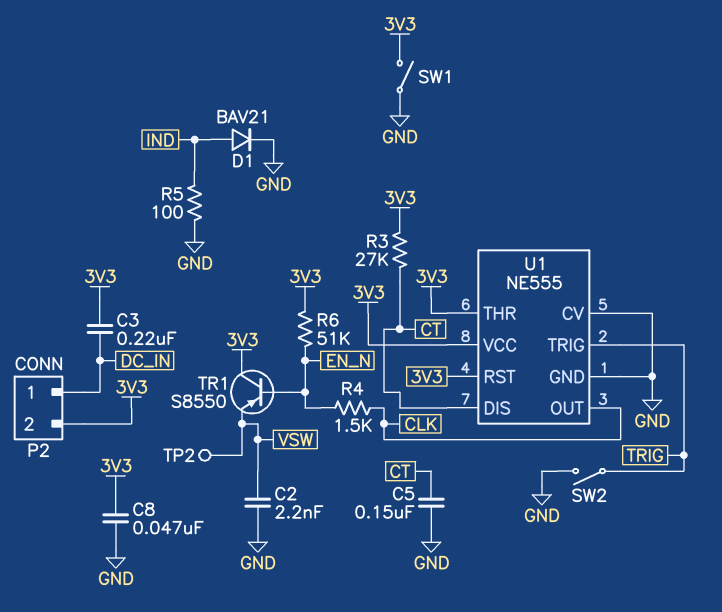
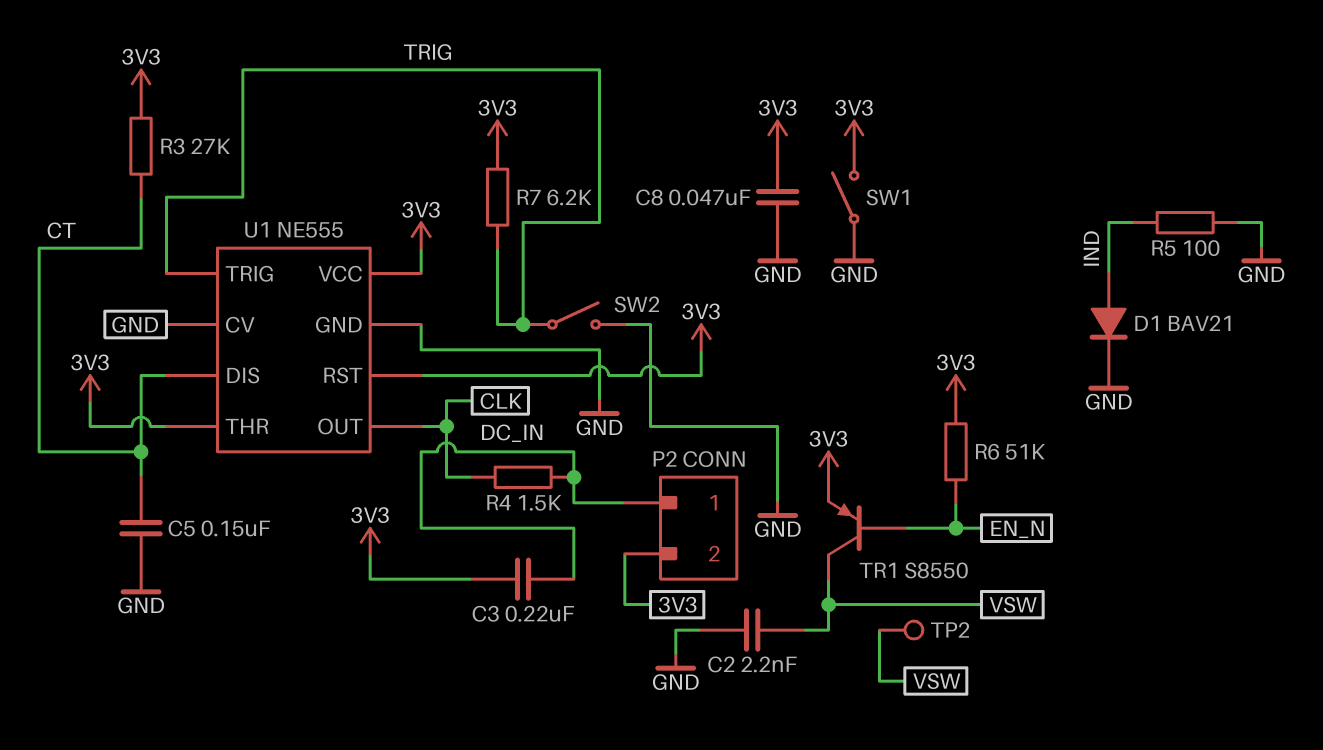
R4: 1.5k (CLK, EN_N) -> 1.5k (CLK, DC_IN)
R7: none -> 6.2k (3V3, TRIG)
TR1: PNP S8550 (B EN_N, C 3V3, E VSW) -> PNP S8550 (B EN_N, C VSW, E 3V3)

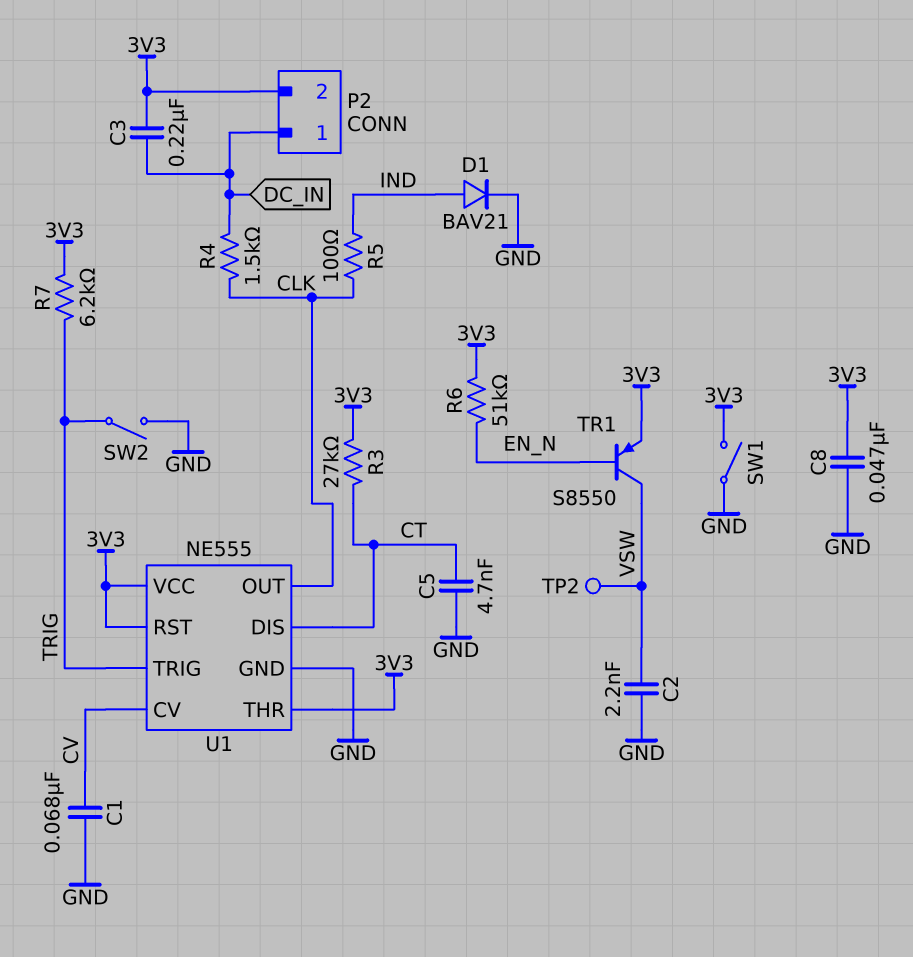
C1: none -> 68nF (CV, GND)
C5: 150nF (CT, GND) -> 4.7nF (CT, GND)
R5: 100 (GND, IND) -> 100 (CLK, IND)
U1 pin CV: GND -> CV

